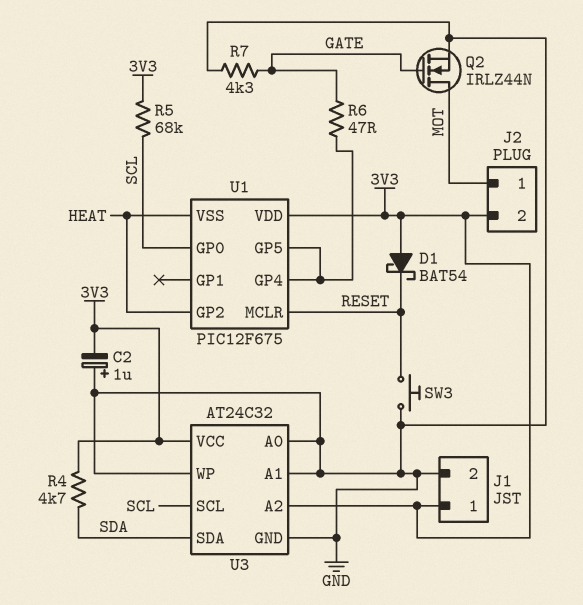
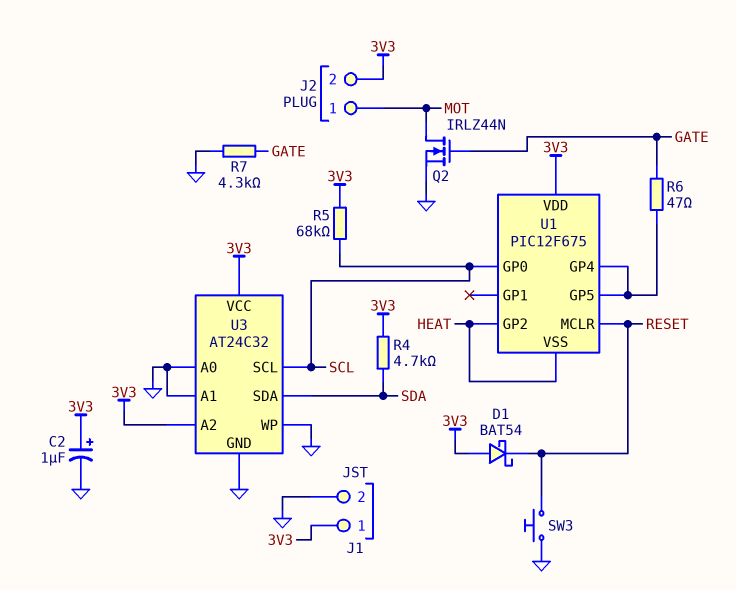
C2: 1uF (plus GND, minus 3V3) -> 1uF (plus 3V3, minus GND)

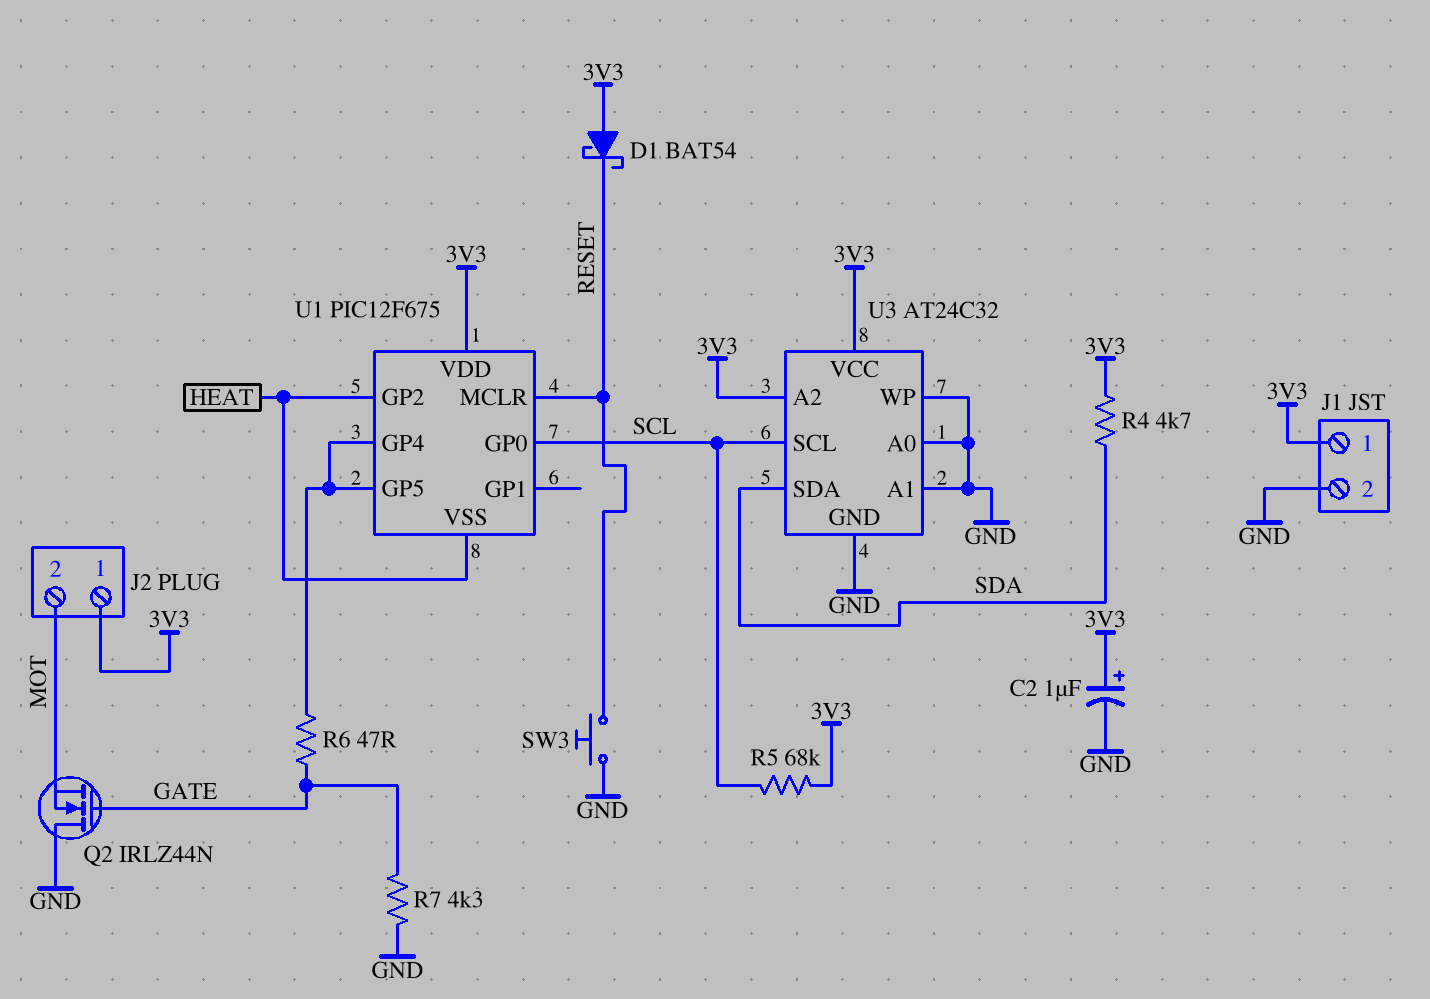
J2 pin 1: MOT -> 3V3
J2 pin 2: 3V3 -> MOT
Q2: NMOS IRLZ44N (G GATE, D MOT, S GND) -> NMOS IRLZ44N (G GATE, D GND, S MOT)

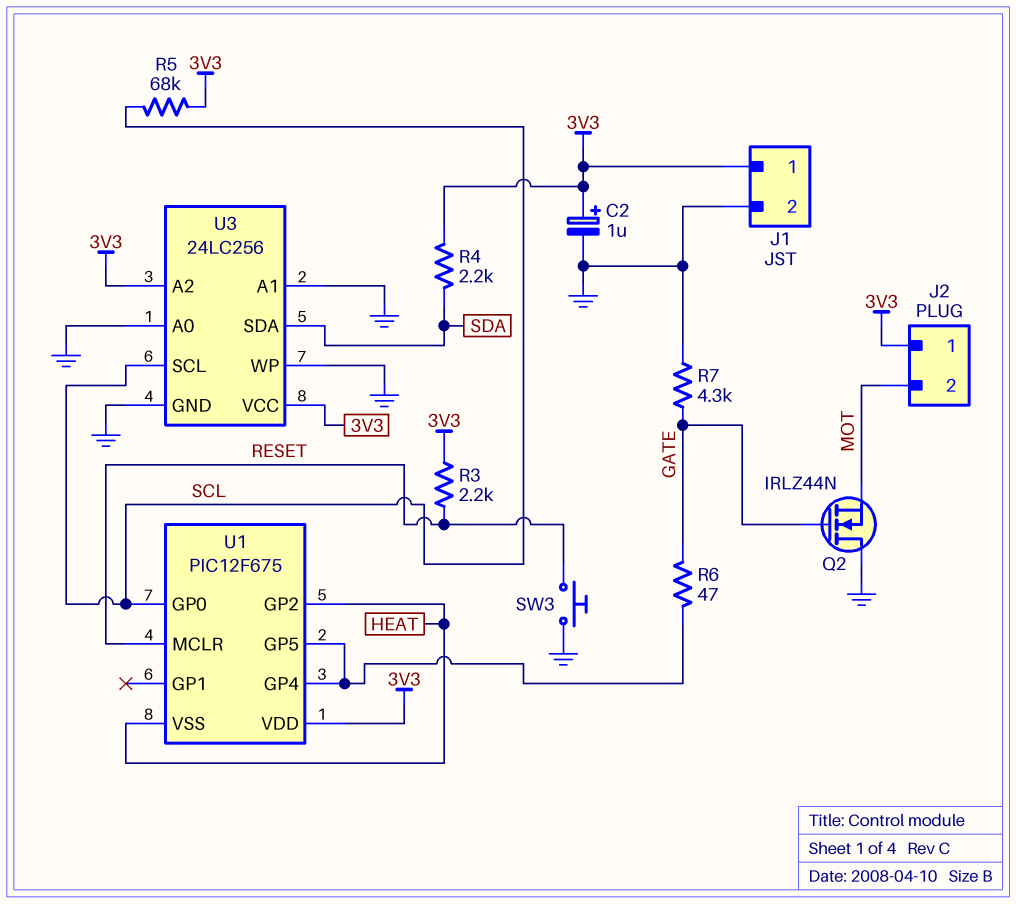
D1: schottky BAT54 (A 3V3, K RESET) -> none
R3: none -> 2.2k (3V3, RESET)
R4: 4.7k (3V3, SDA) -> 2.2k (3V3, SDA)
U3: AT24C32 -> 24LC256

